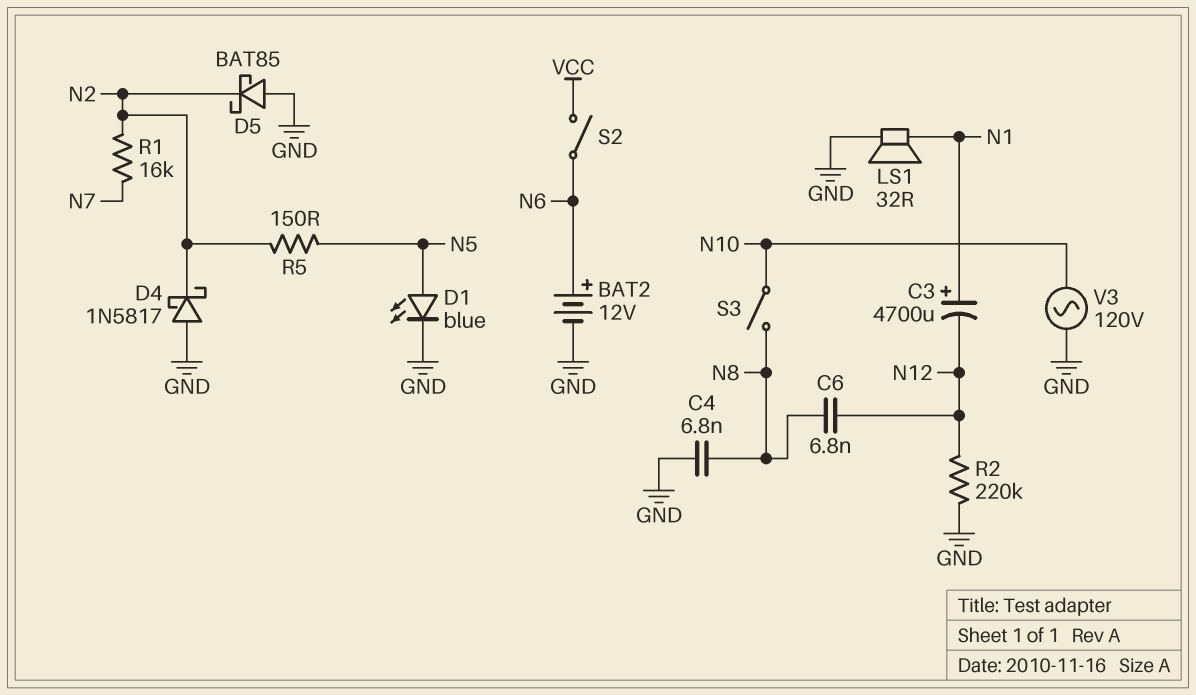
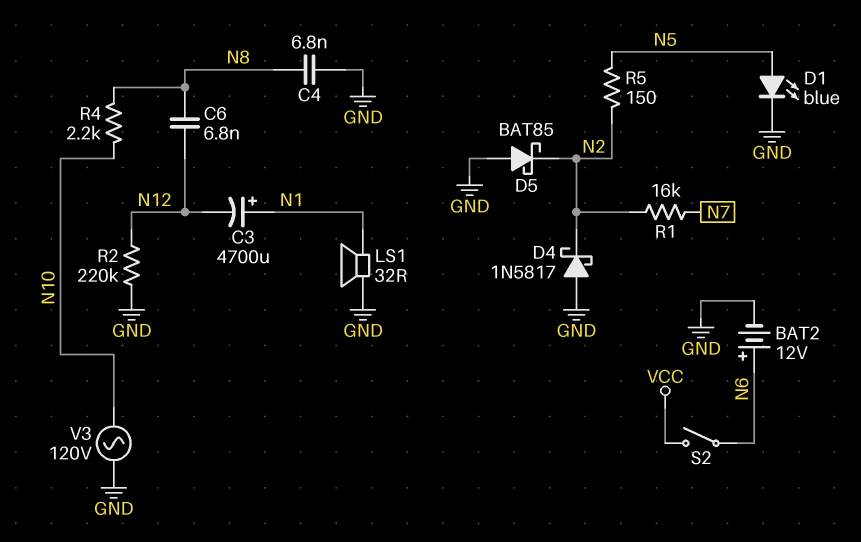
R4: none -> 2.2k (N8, N10)
S3: switch (N8, N10) -> none

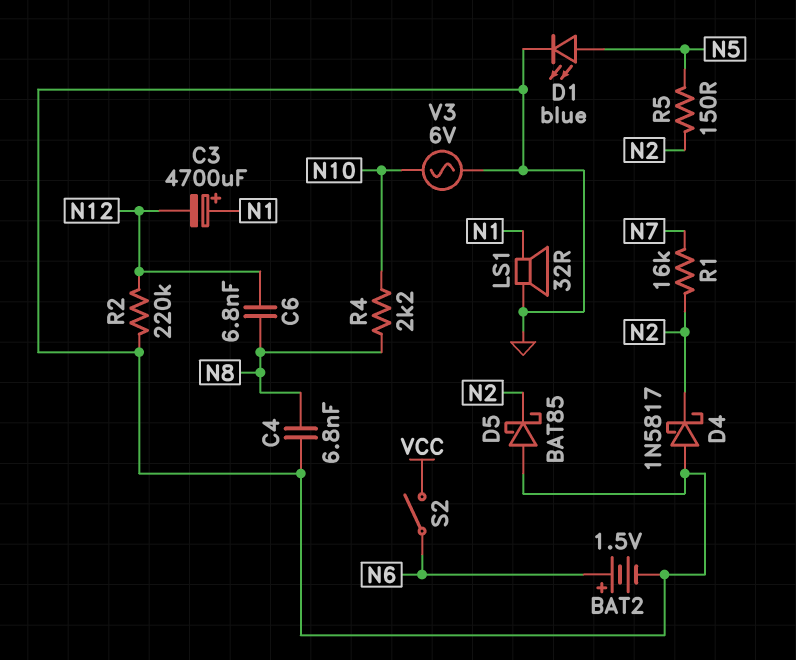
BAT2: 12V (plus N6, minus GND) -> 1.5V (plus N6, minus GND)
V3: AC 120V (GND, N10) -> AC 6V (GND, N10)

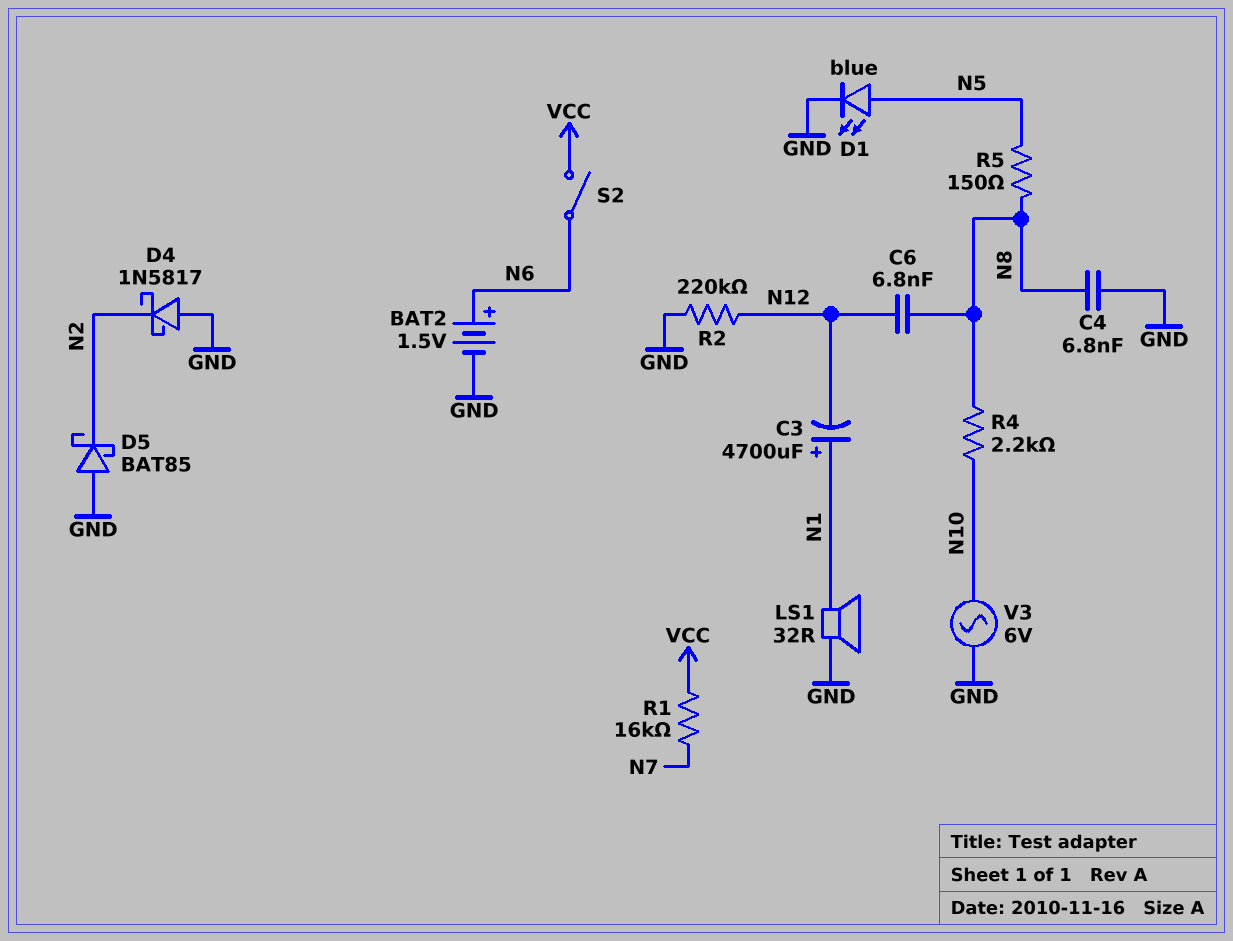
R1: 16k (N2, N7) -> 16k (N7, VCC)
R5: 150 (N2, N5) -> 150 (N5, N8)

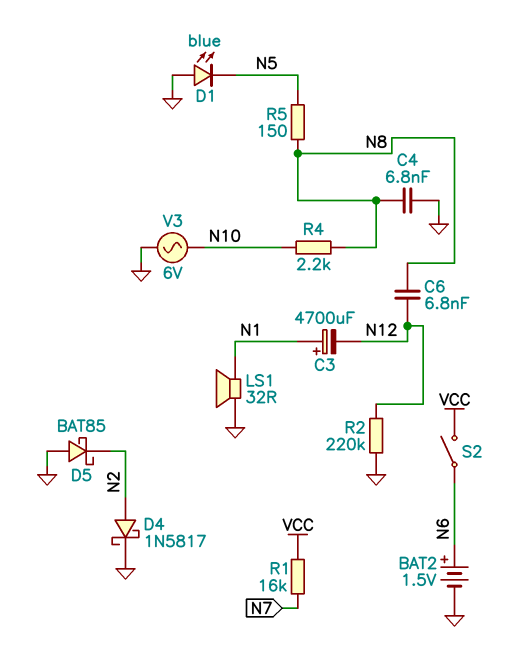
D1: LED blue (A N5, K GND) -> LED blue (A GND, K N5)
D4: schottky 1N5817 (A GND, K N2) -> schottky 1N5817 (A N2, K GND)

